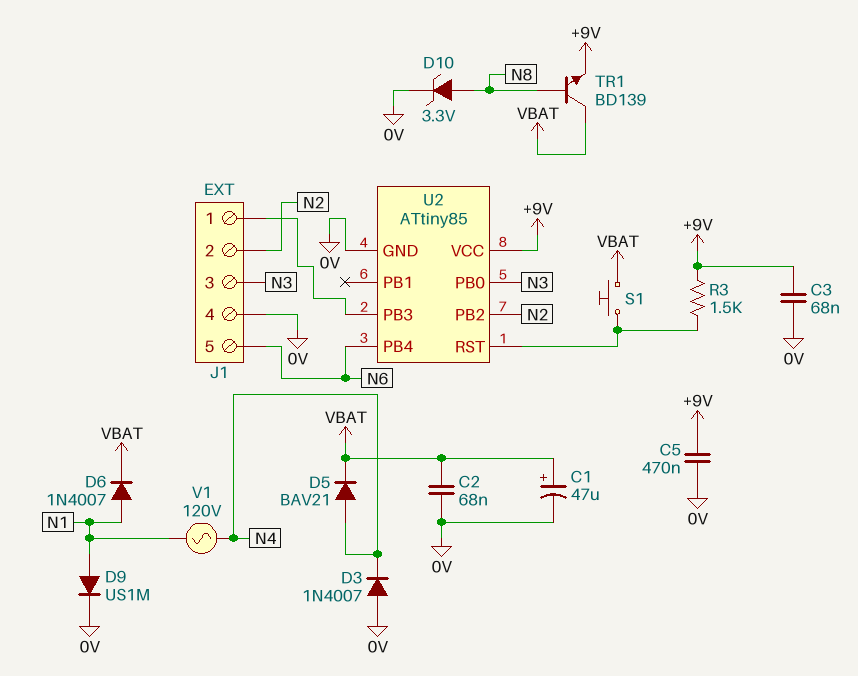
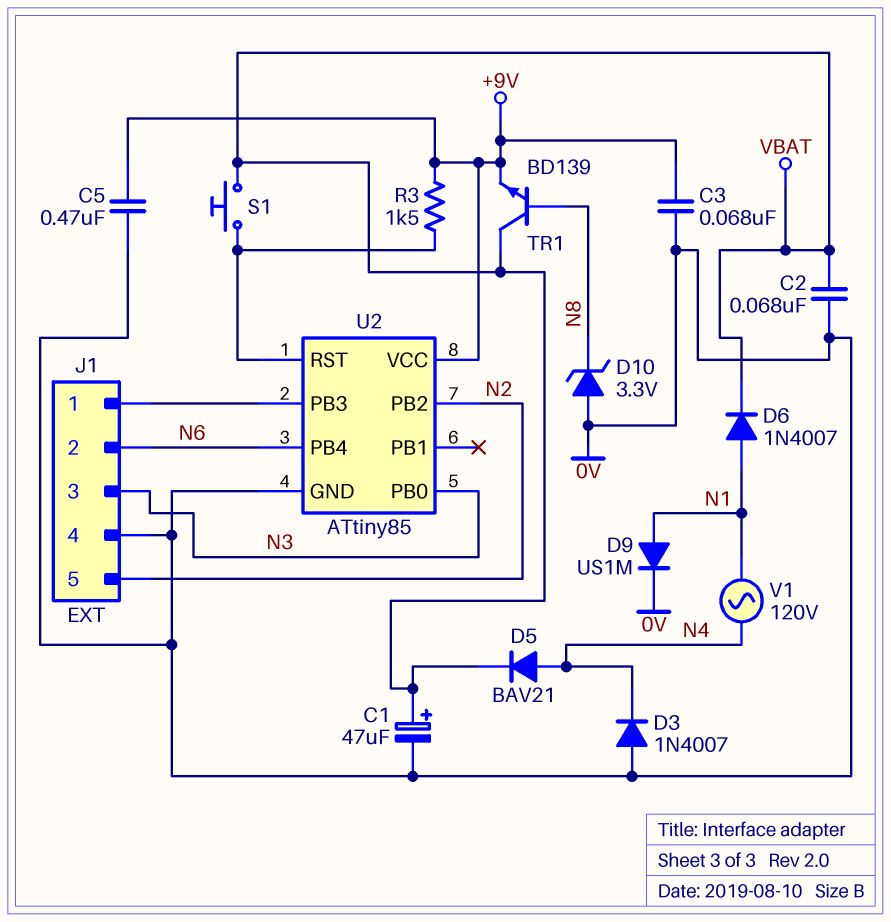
D10: zener 3.3V (A N8, K 0V) -> zener 3.3V (A 0V, K N8)
J1 pin 2: N2 -> N6
J1 pin 5: N6 -> N2

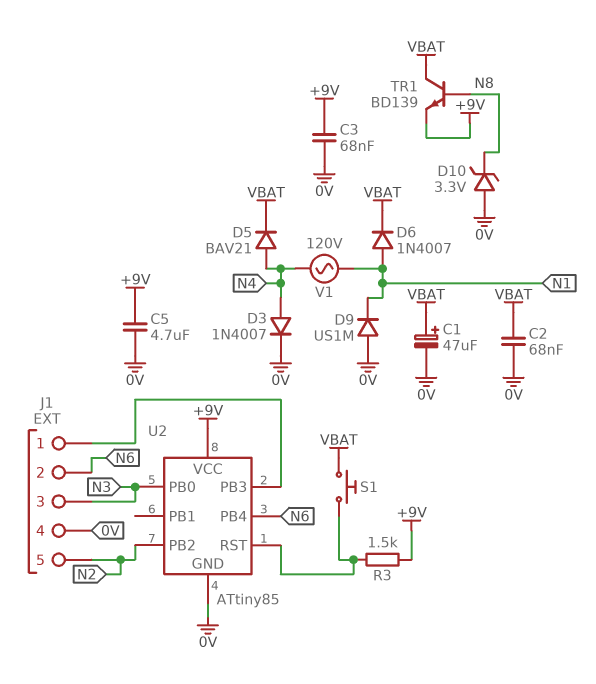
C5: 470nF (+9V, 0V) -> 4.7uF (+9V, 0V)
D3: diode 1N4007 (A 0V, K N4) -> diode 1N4007 (A N4, K 0V)
D9: diode US1M (A N1, K 0V) -> diode US1M (A 0V, K N1)

